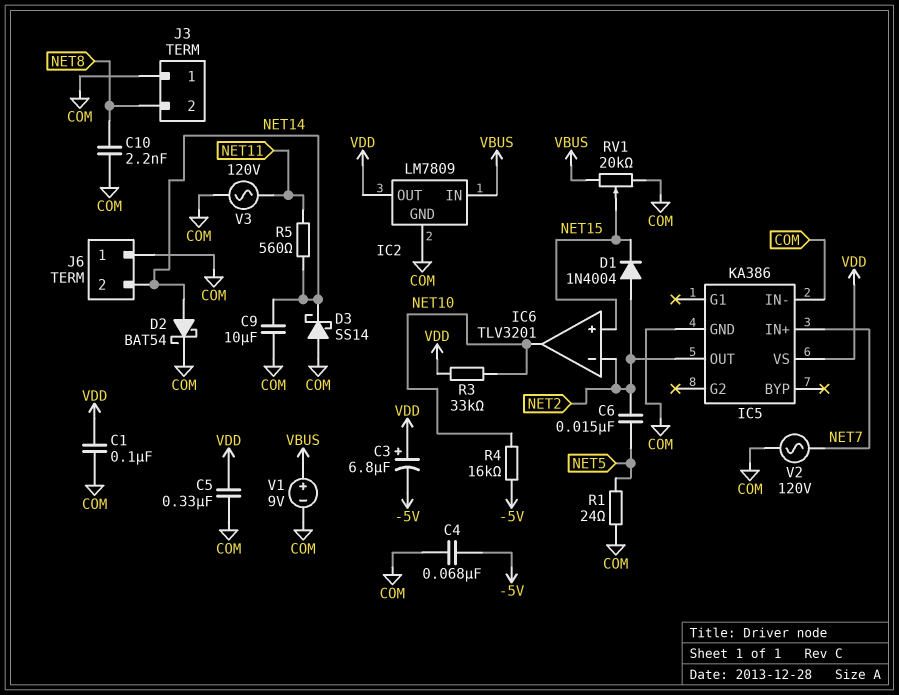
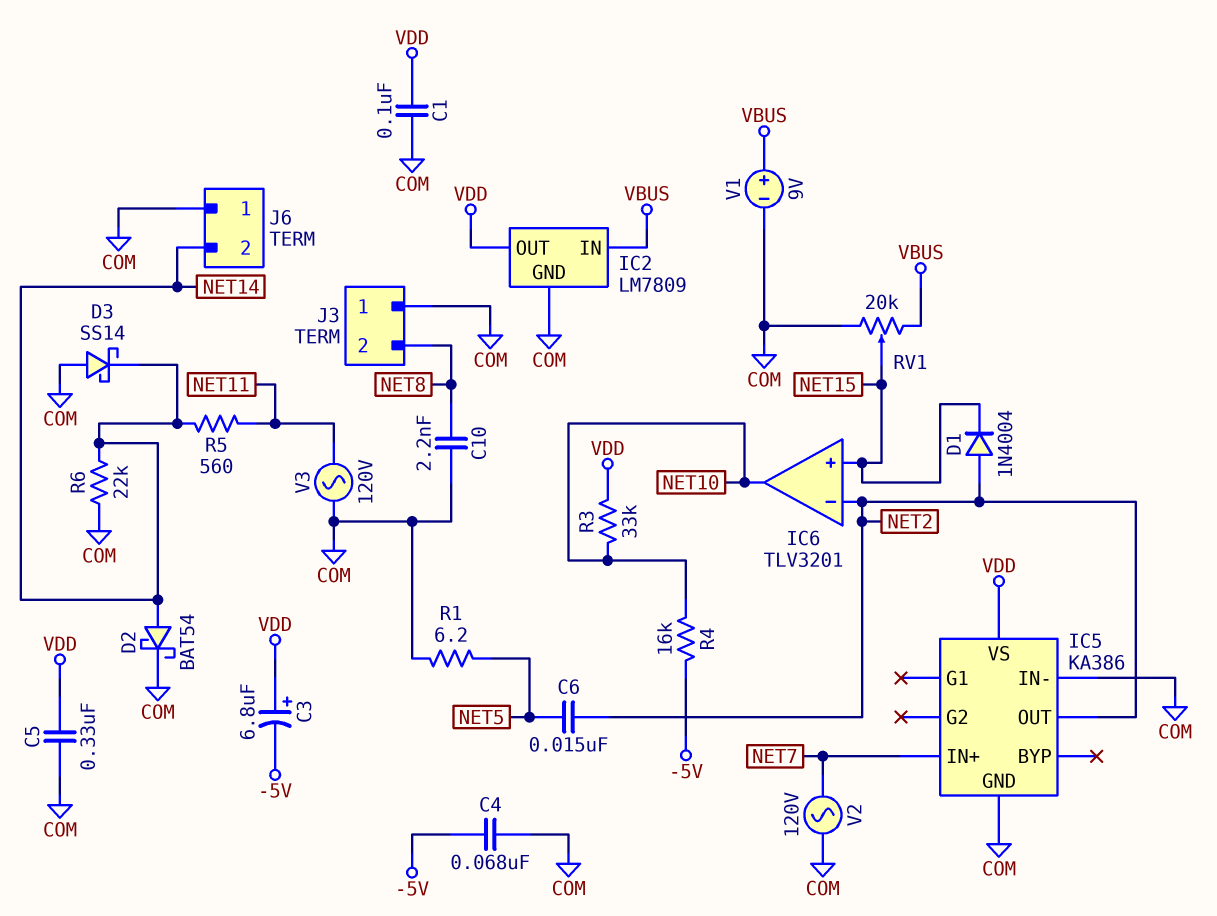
C9: 10uF (COM, NET14) -> none
R1: 24 (COM, NET5) -> 6.2 (COM, NET5)
R6: none -> 22k (COM, NET14)

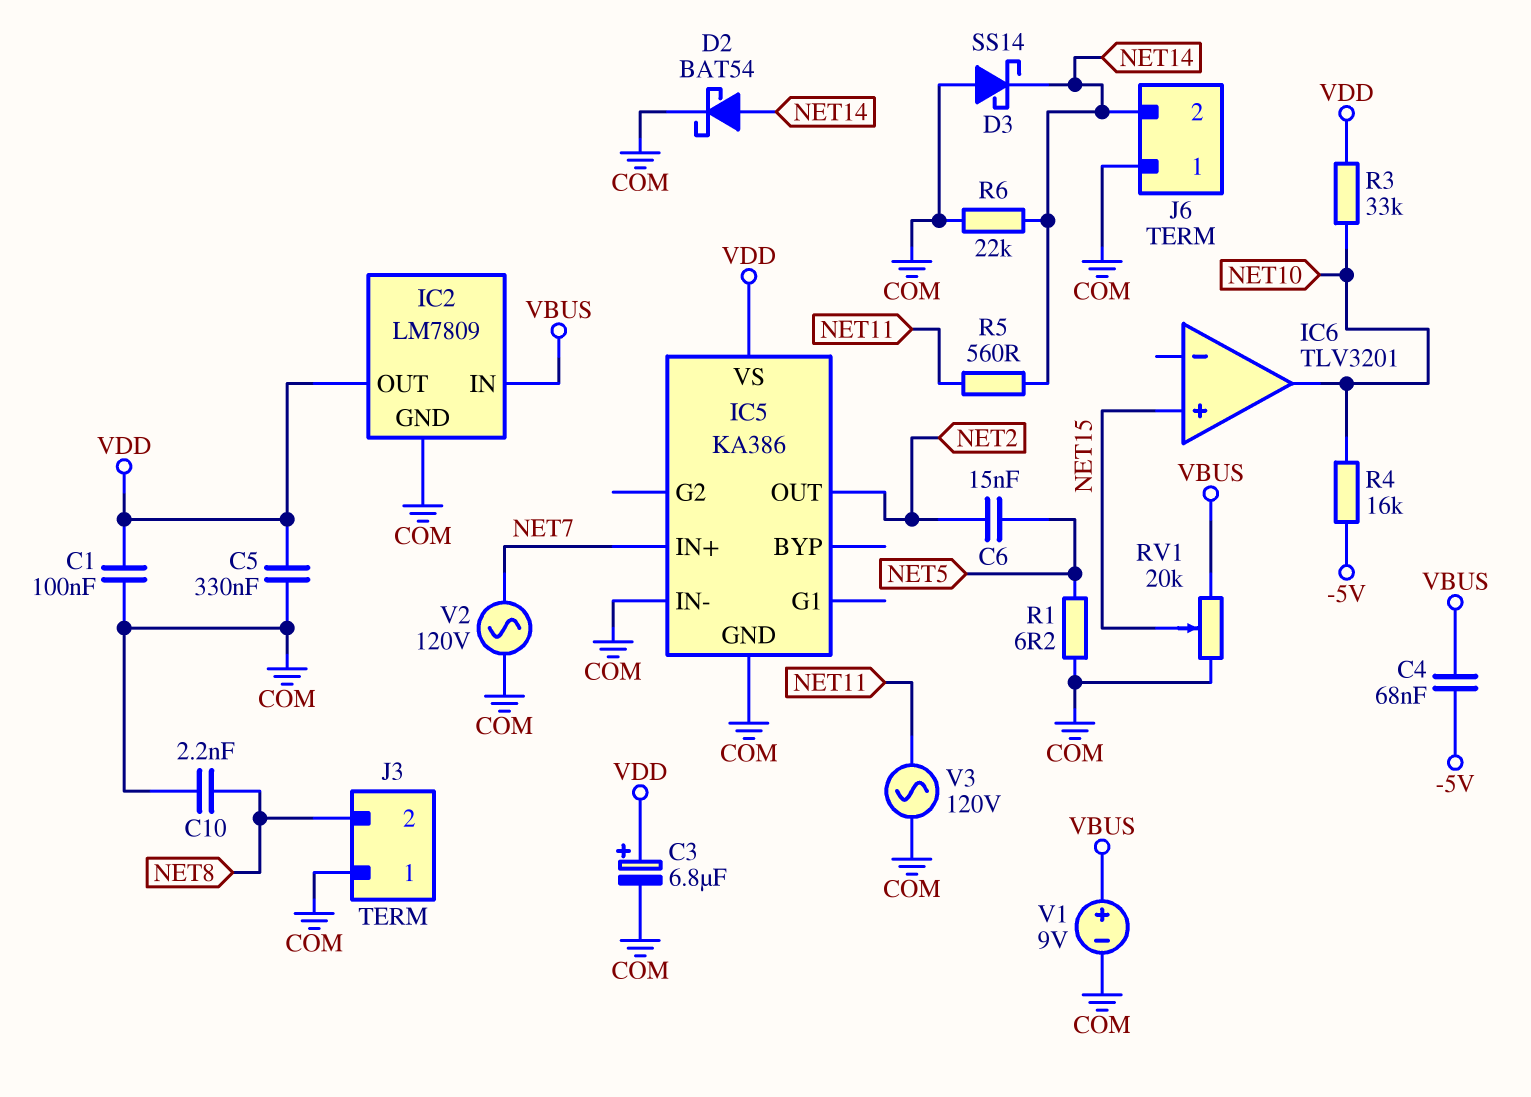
C3: 6.8uF (plus VDD, minus -5V) -> 6.8uF (plus VDD, minus COM)
C4: 68nF (-5V, COM) -> 68nF (-5V, VBUS)
D1: diode 1N4004 (A NET2, K NET15) -> none
IC6 pin in-: NET2 -> none

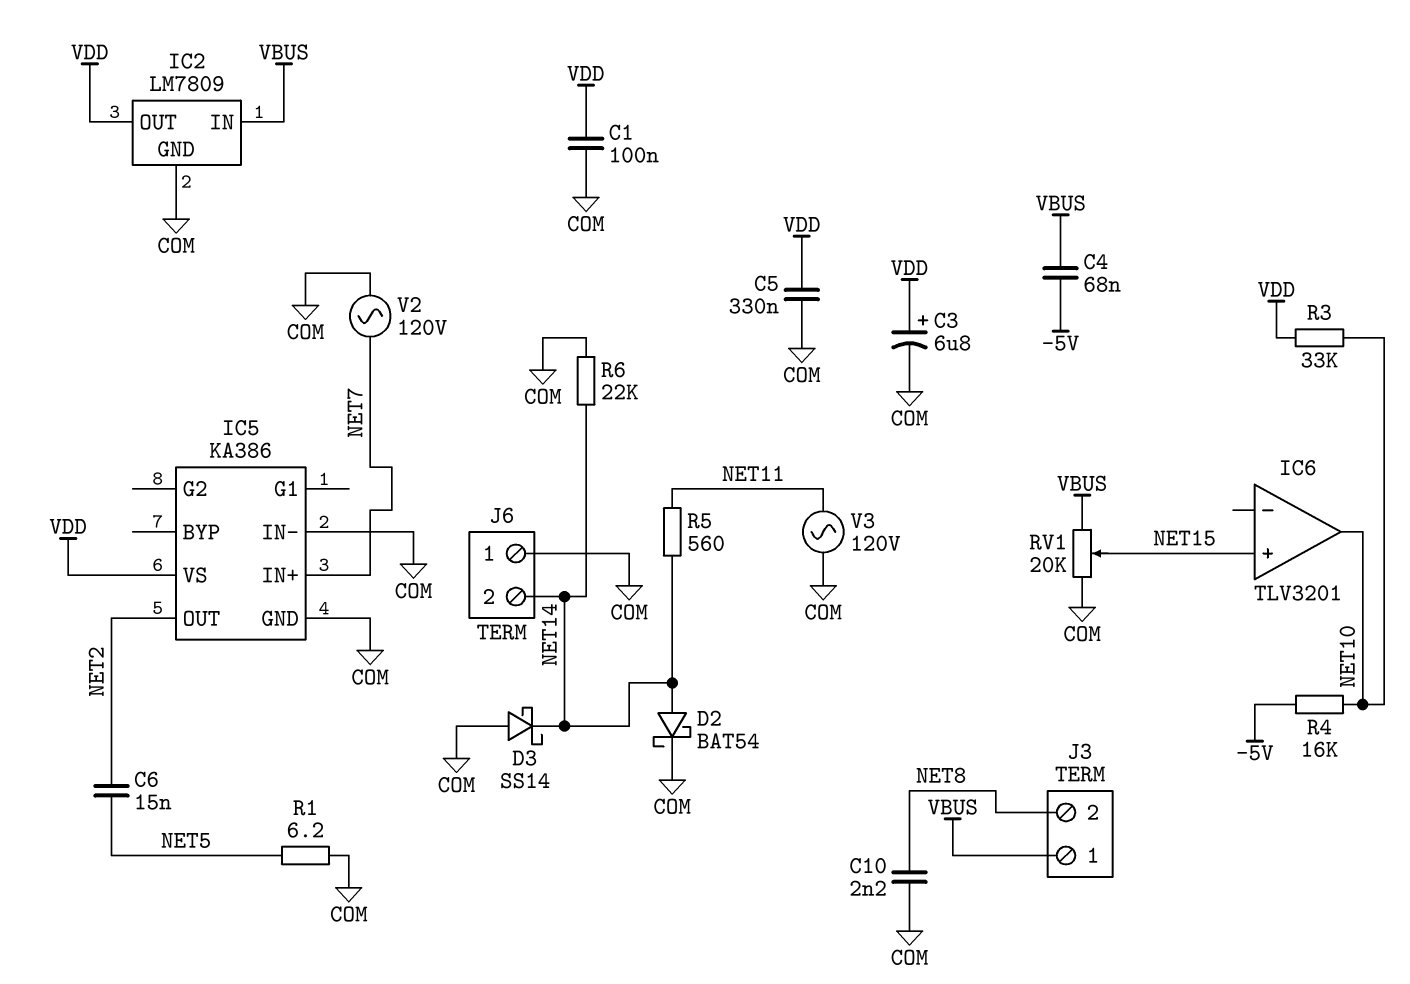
J3 pin 1: COM -> VBUS
V1: 9V (plus VBUS, minus COM) -> none

